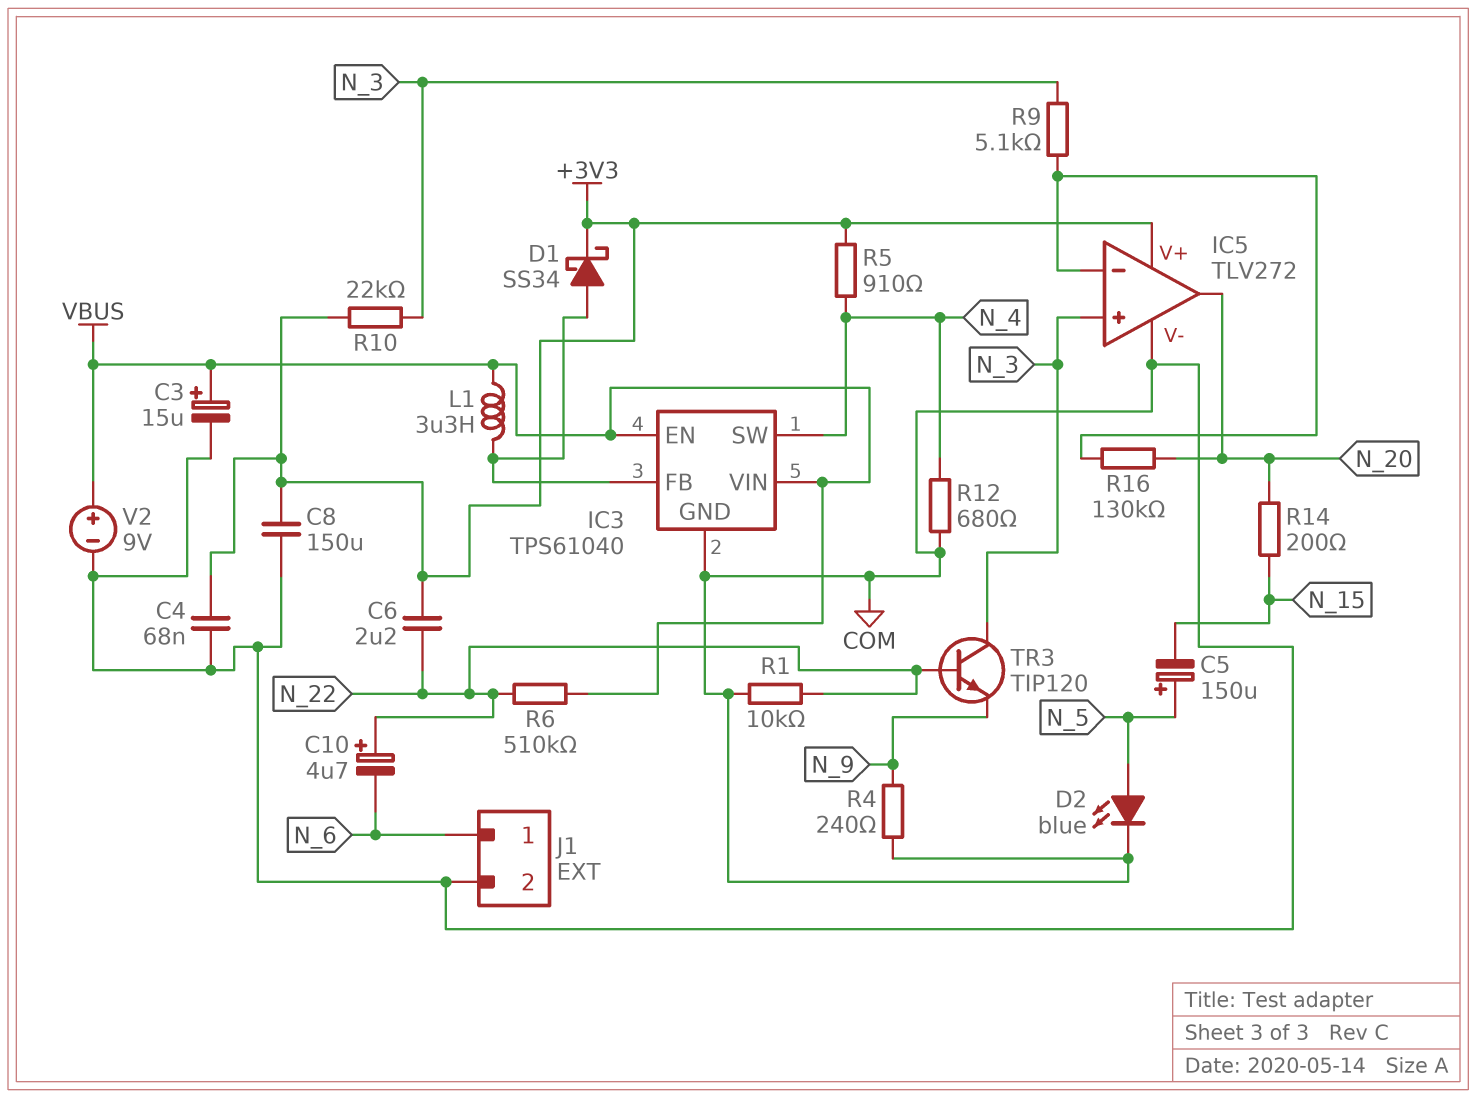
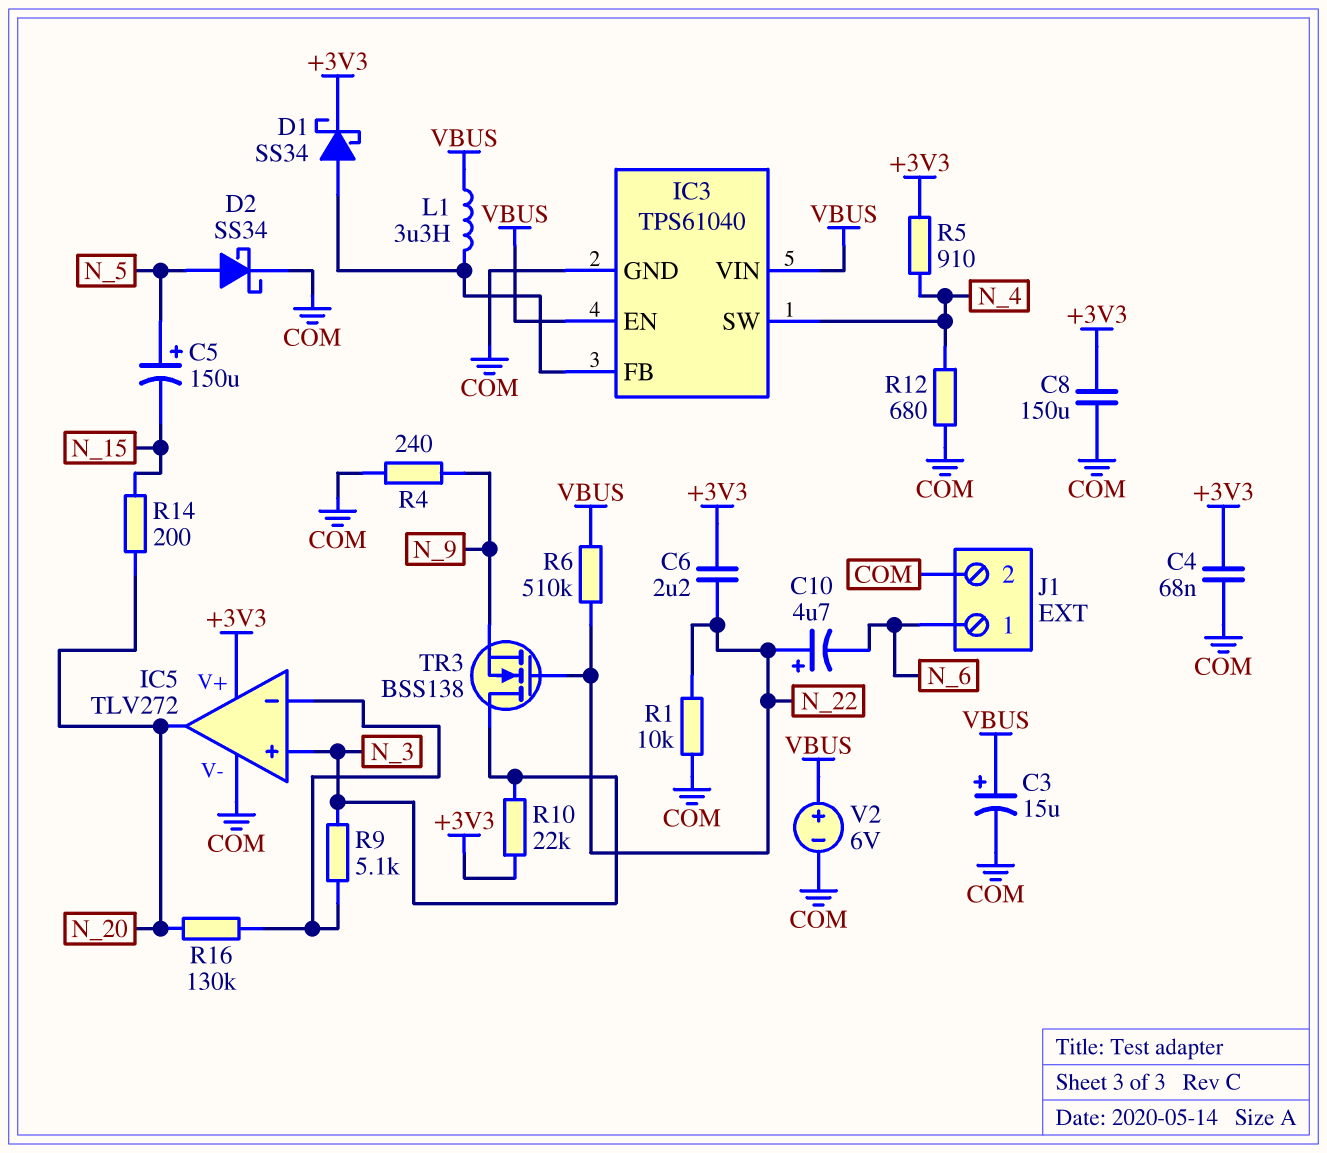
D2: LED blue (A N_5, K COM) -> schottky SS34 (A N_5, K COM)
TR3: NPN TIP120 (B N_22, C N_3, E N_9) -> NMOS BSS138 (G N_22, D N_3, S N_9)
V2: 9V (plus VBUS, minus COM) -> 6V (plus VBUS, minus COM)

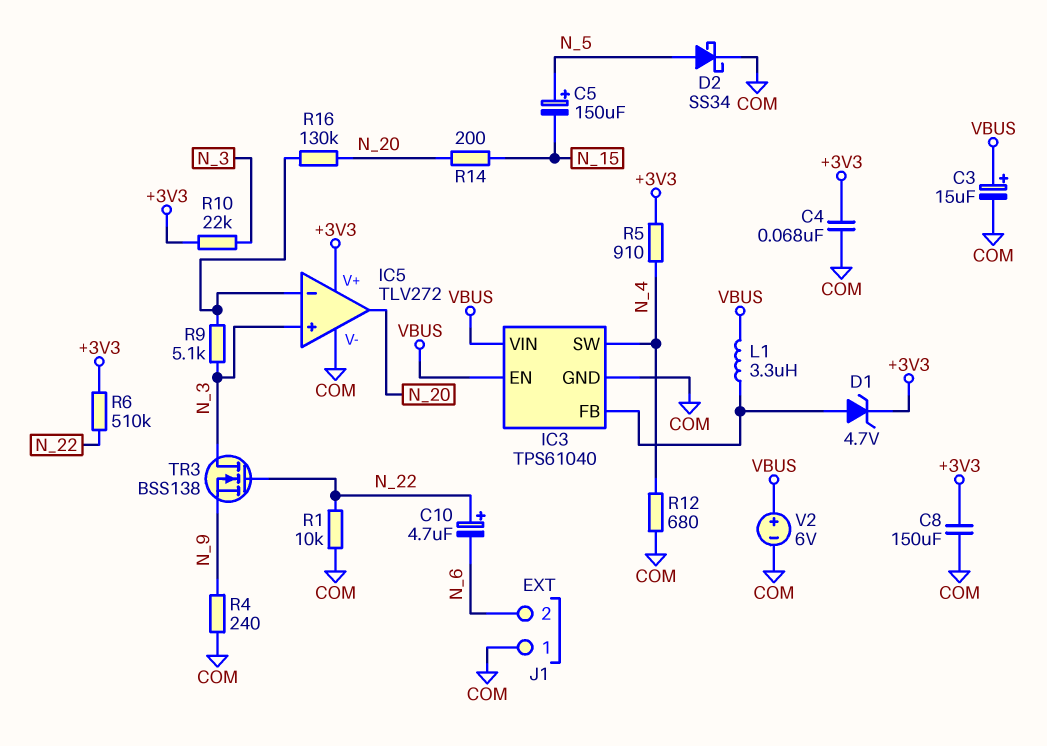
C6: 2.2uF (+3V3, N_22) -> none
D1: schottky SS34 (A IC3/FB, K +3V3) -> zener 4.7V (A IC3/FB, K +3V3)
J1 pin 1: N_6 -> COM
J1 pin 2: COM -> N_6
R6: 510k (N_22, VBUS) -> 510k (+3V3, N_22)

